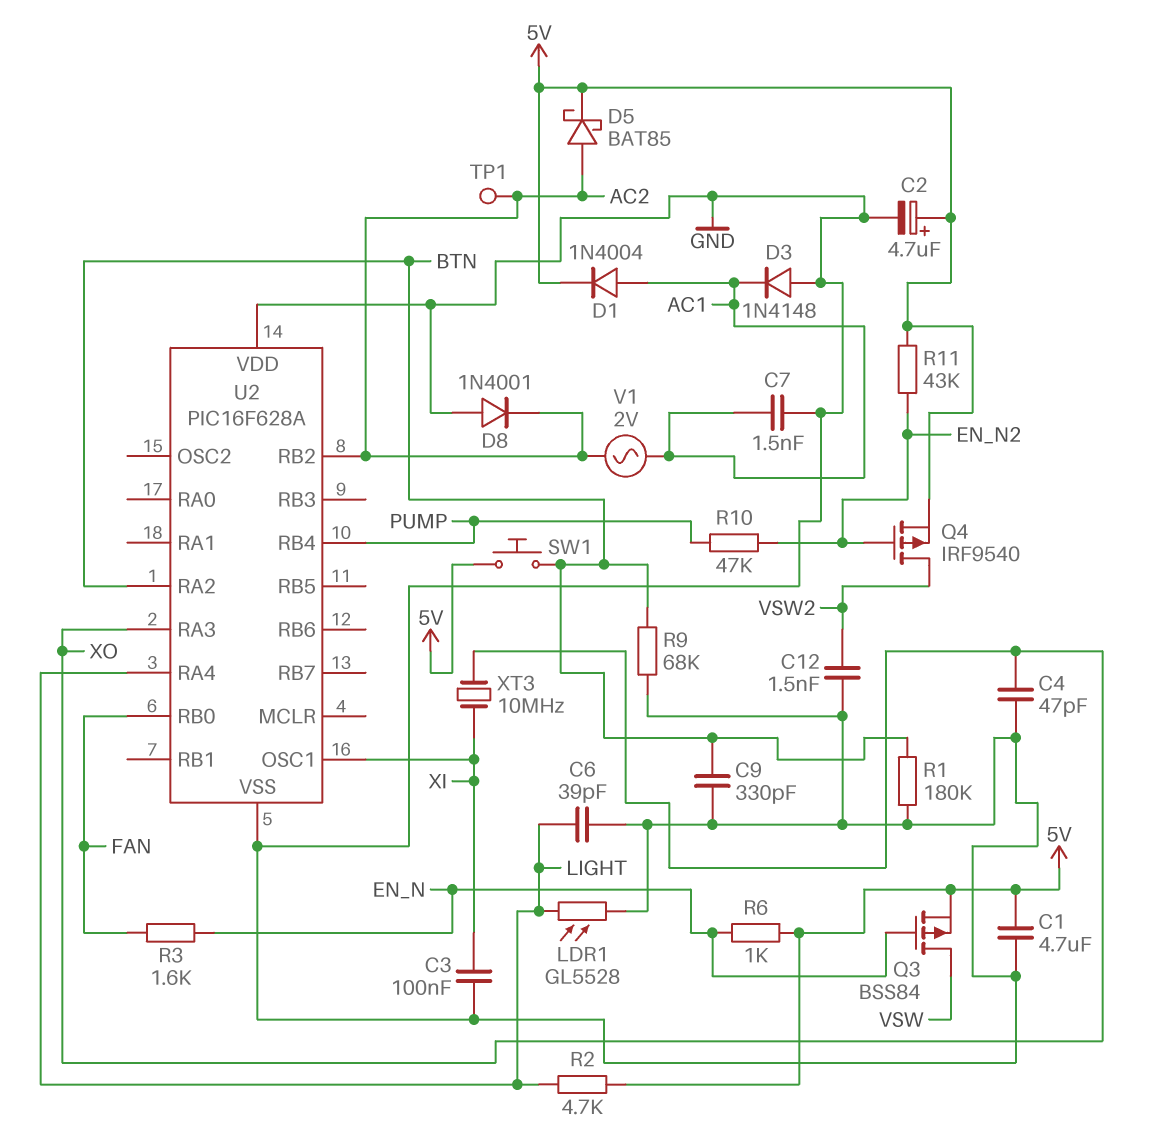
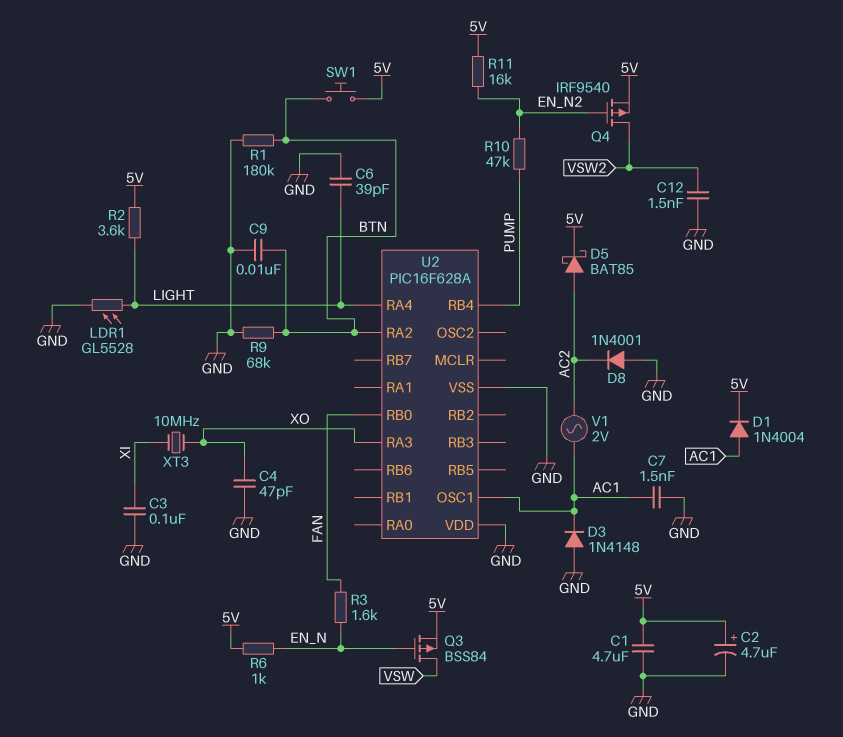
C9: 330pF (BTN, GND) -> 10nF (BTN, GND)
R2: 4.7k (5V, LIGHT) -> 3.6k (5V, LIGHT)
R11: 43k (5V, EN_N2) -> 16k (5V, EN_N2)
TP1: test point (AC2) -> none
U2 pin OSC1: XI -> AC1
U2 pin RB2: AC2 -> none

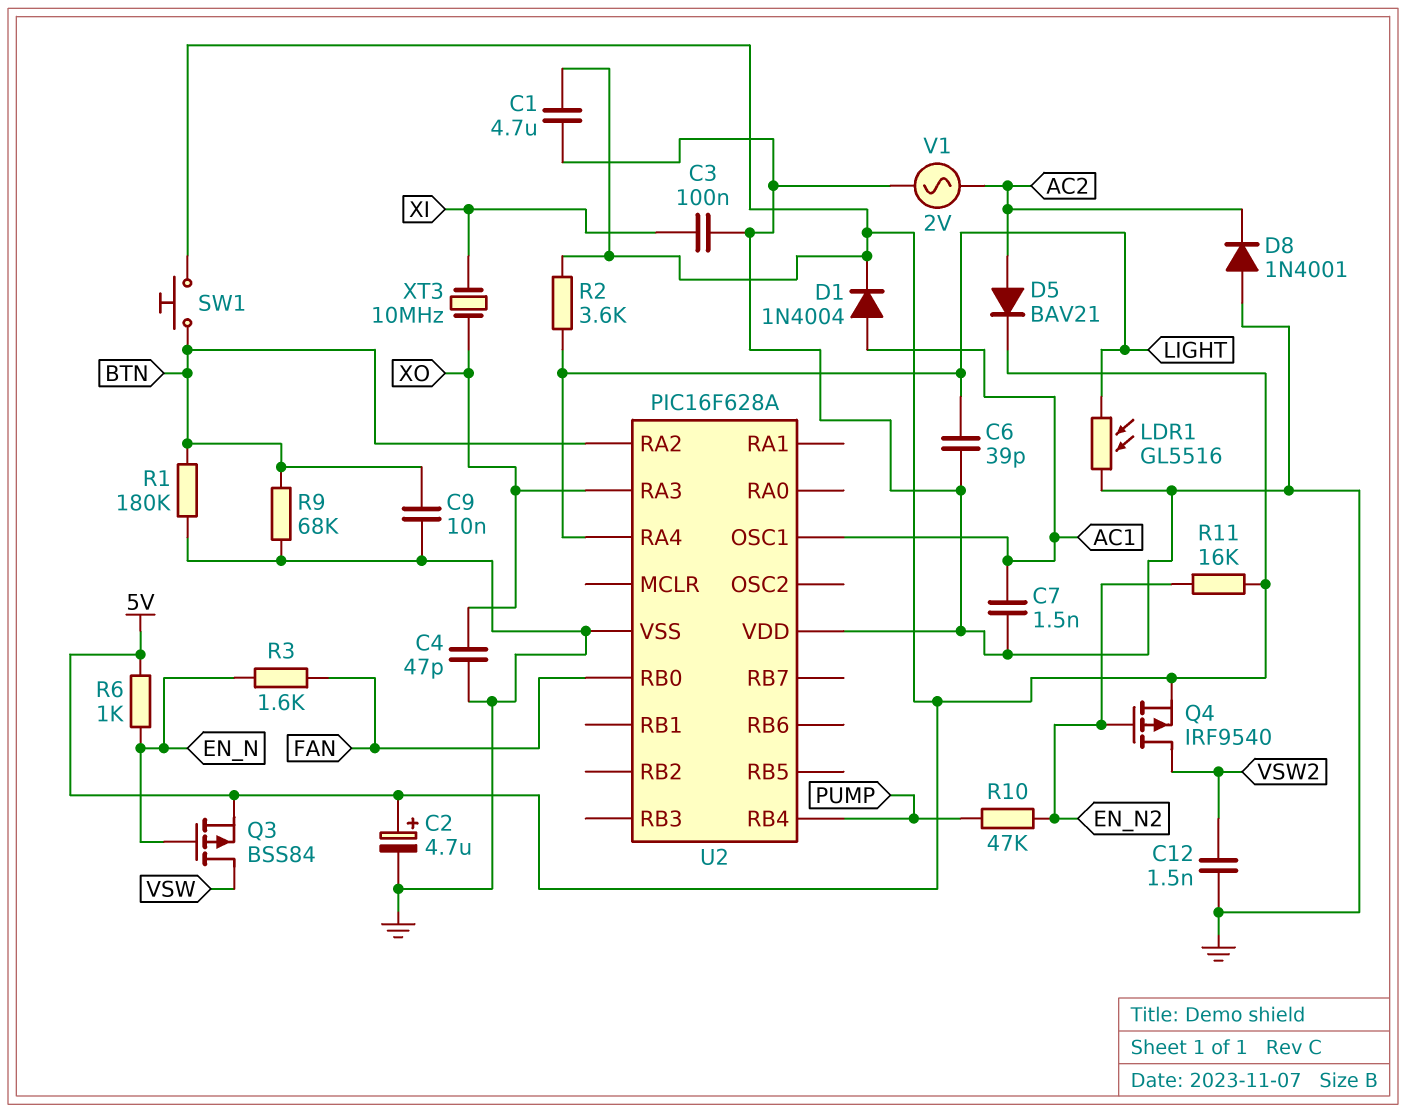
D3: diode 1N4148 (A GND, K AC1) -> none
D5: schottky BAT85 (A AC2, K 5V) -> diode BAV21 (A AC2, K 5V)
LDR1: GL5528 (GND, LIGHT) -> GL5516 (GND, LIGHT)
V1: AC 2V (AC1, AC2) -> AC 2V (AC2, GND)

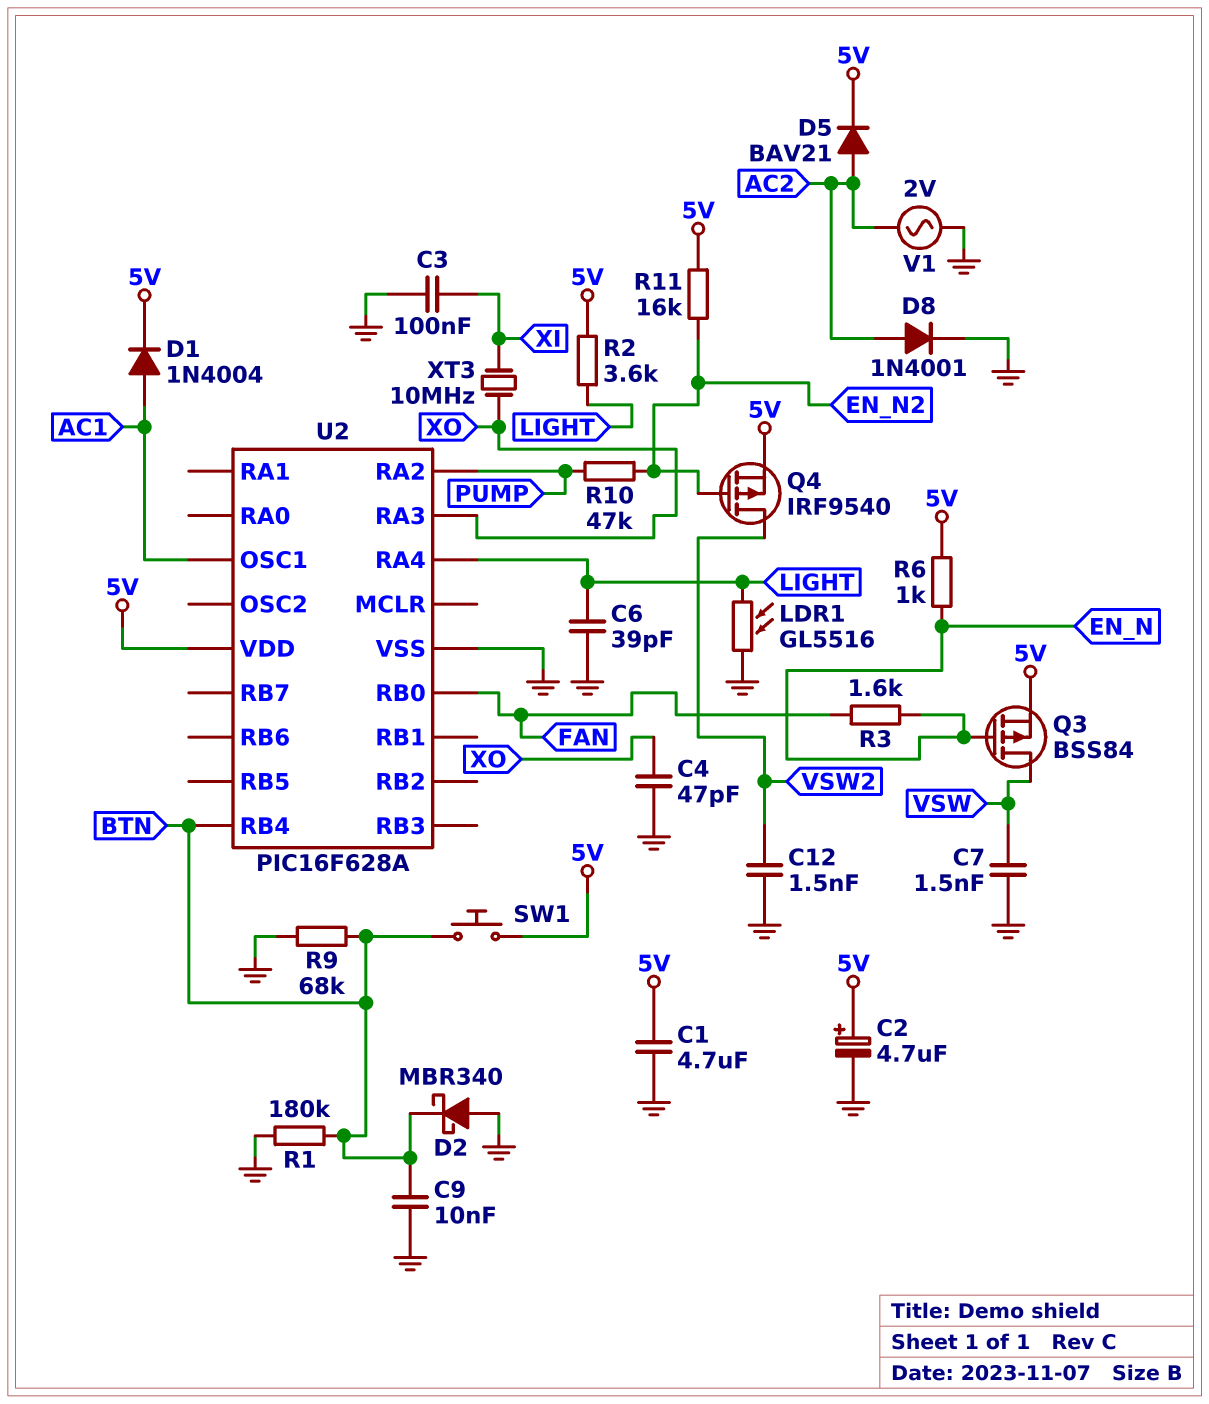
C7: 1.5nF (AC1, GND) -> 1.5nF (GND, VSW)
D2: none -> schottky MBR340 (A GND, K BTN)
D8: diode 1N4001 (A GND, K AC2) -> diode 1N4001 (A AC2, K GND)
U2 pin RA2: BTN -> PUMP
U2 pin RB4: PUMP -> BTN
U2 pin VDD: GND -> 5V

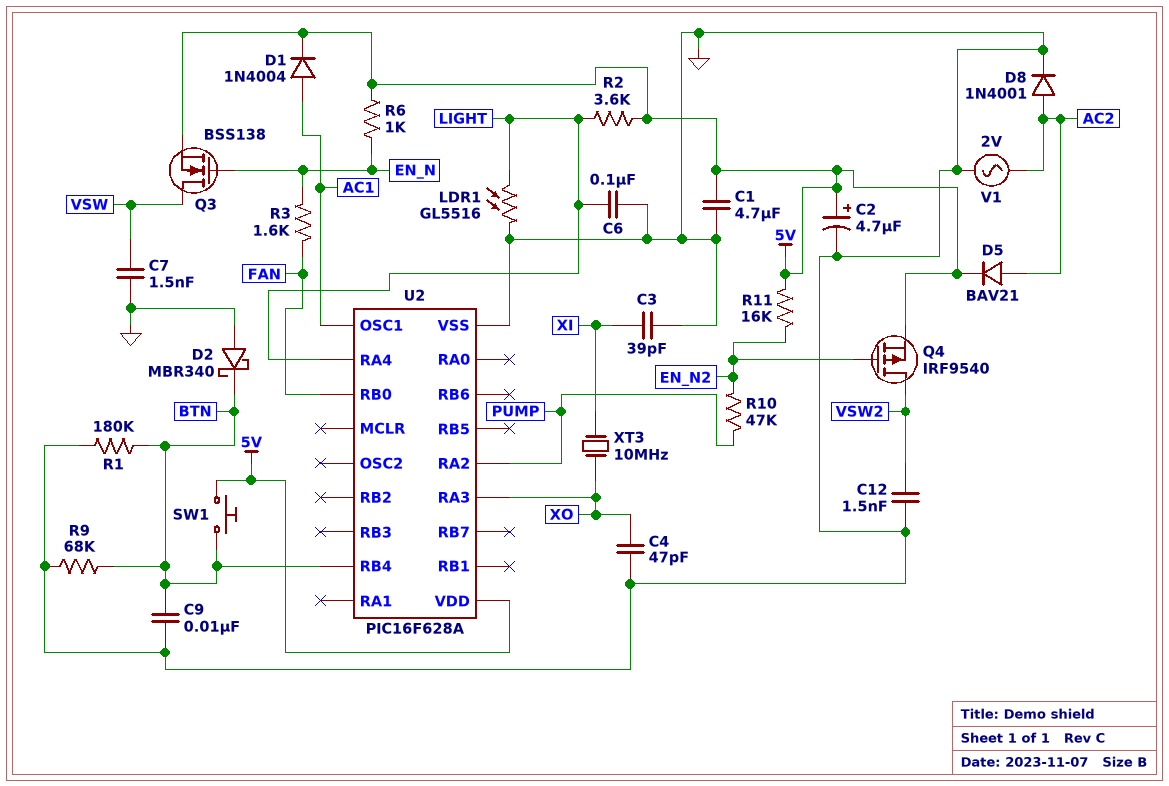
C3: 100nF (GND, XI) -> 39pF (GND, XI)
C6: 39pF (GND, LIGHT) -> 100nF (GND, LIGHT)
Q3: PMOS BSS84 (G EN_N, D VSW, S 5V) -> NMOS BSS138 (G EN_N, D VSW, S 5V)

